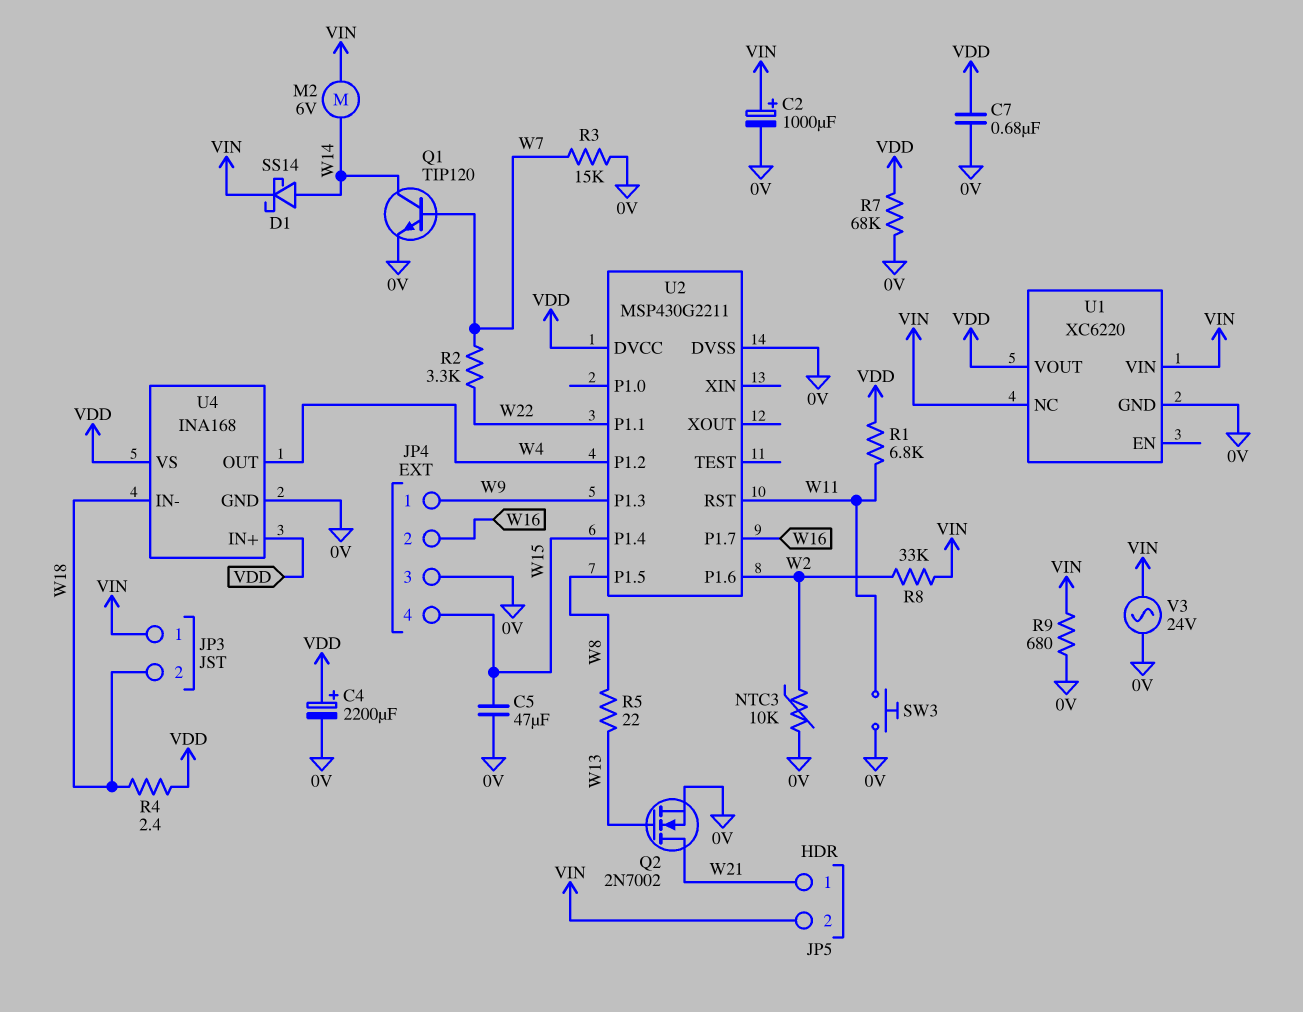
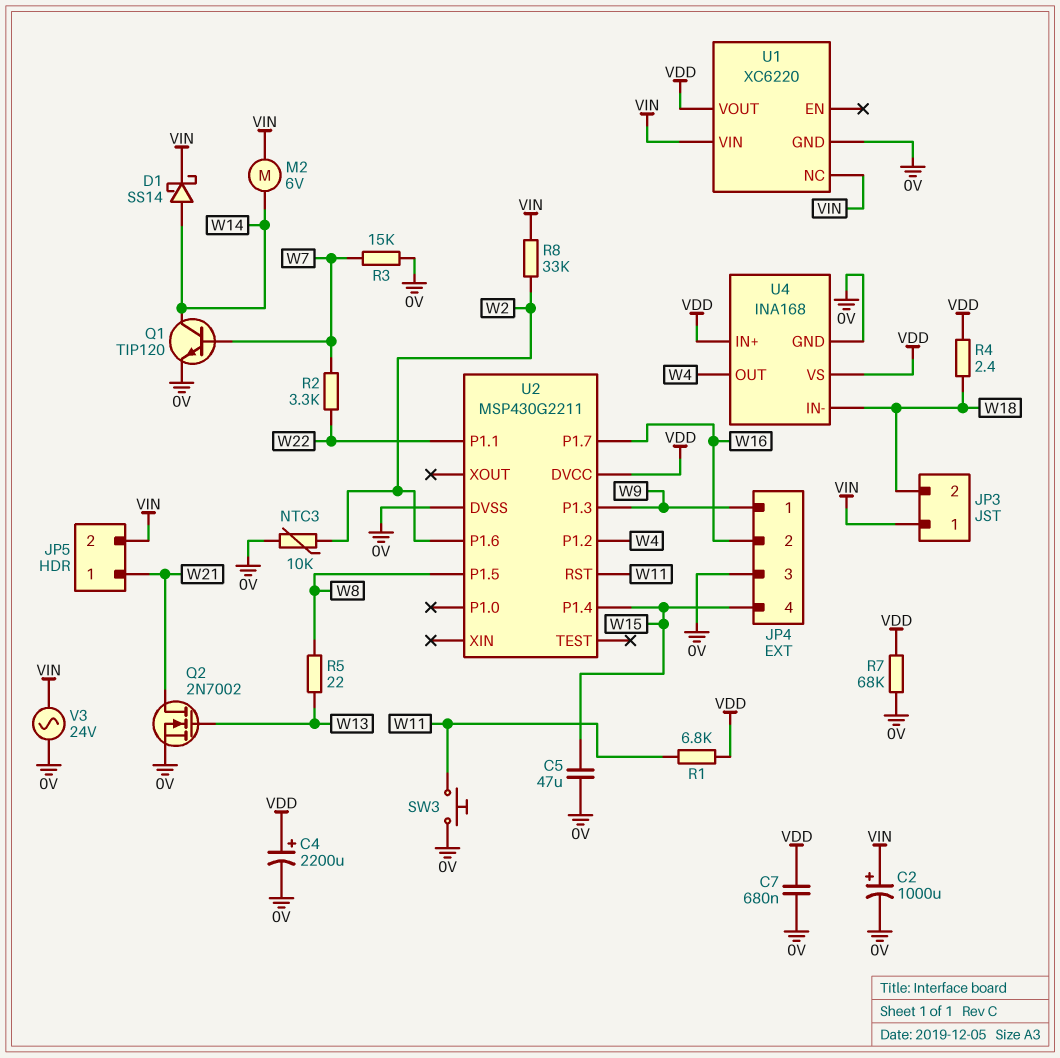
R9: 680 (0V, VIN) -> none

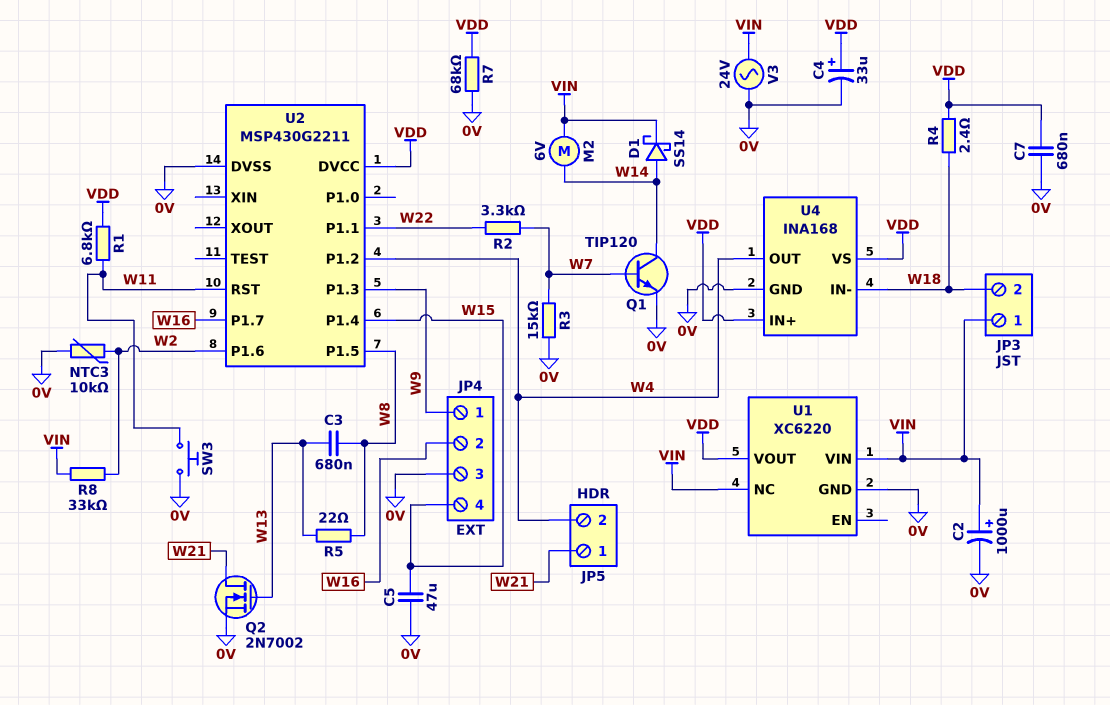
C3: none -> 680nF (W8, W13)
C4: 2200uF (plus VDD, minus 0V) -> 33uF (plus VDD, minus 0V)
JP5 pin 2: VIN -> W4

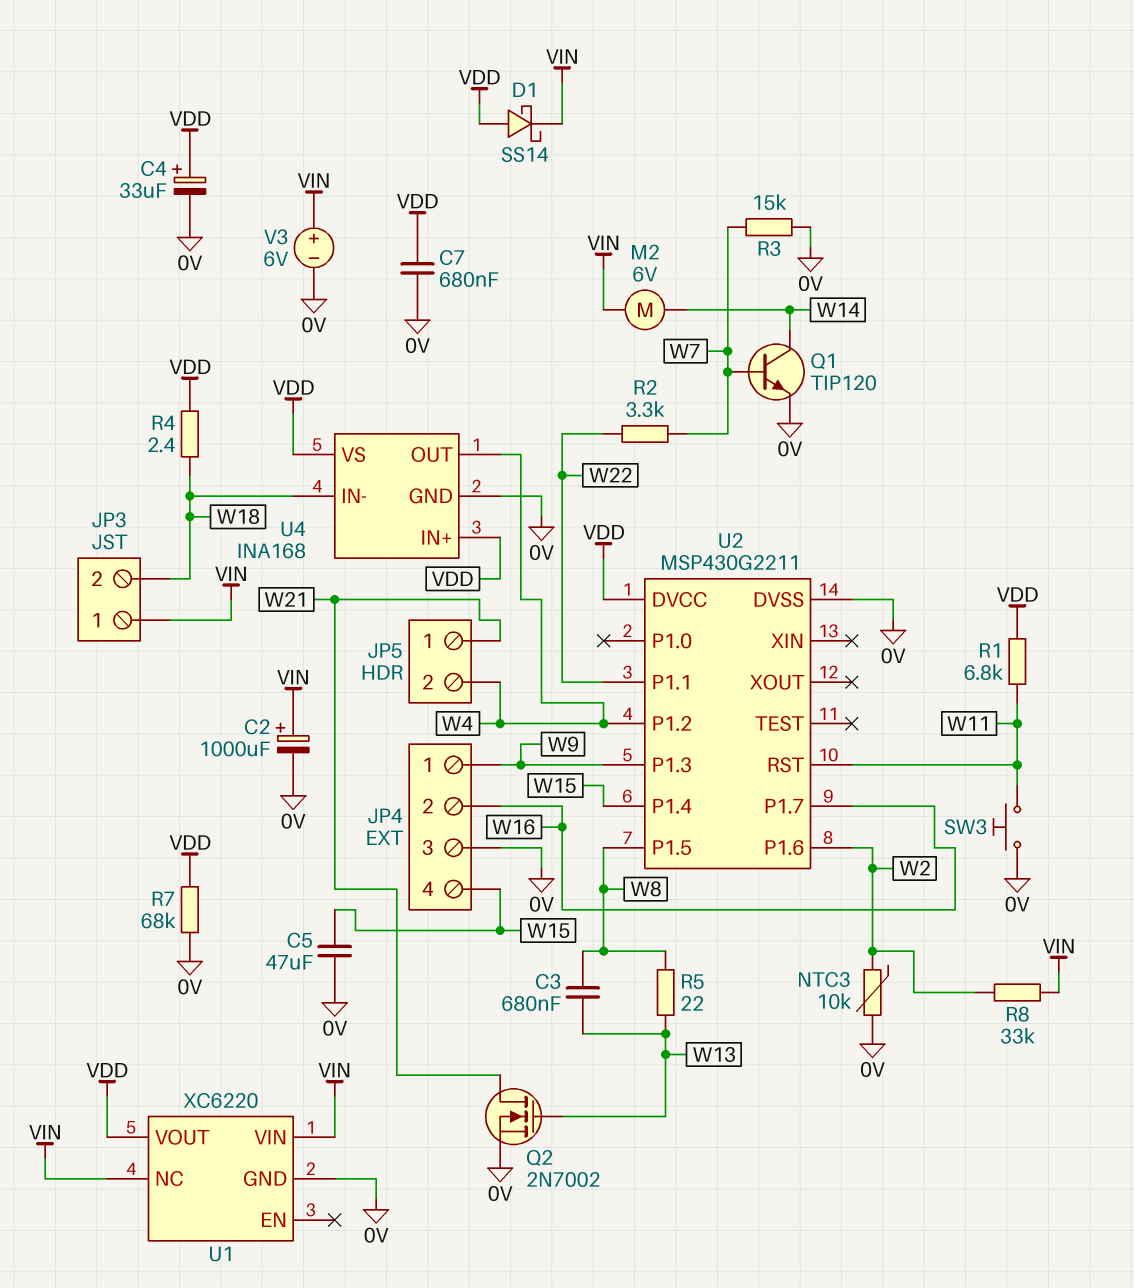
D1: schottky SS14 (A W14, K VIN) -> schottky SS14 (A VDD, K VIN)
V3: AC 24V (0V, VIN) -> 6V (plus VIN, minus 0V)

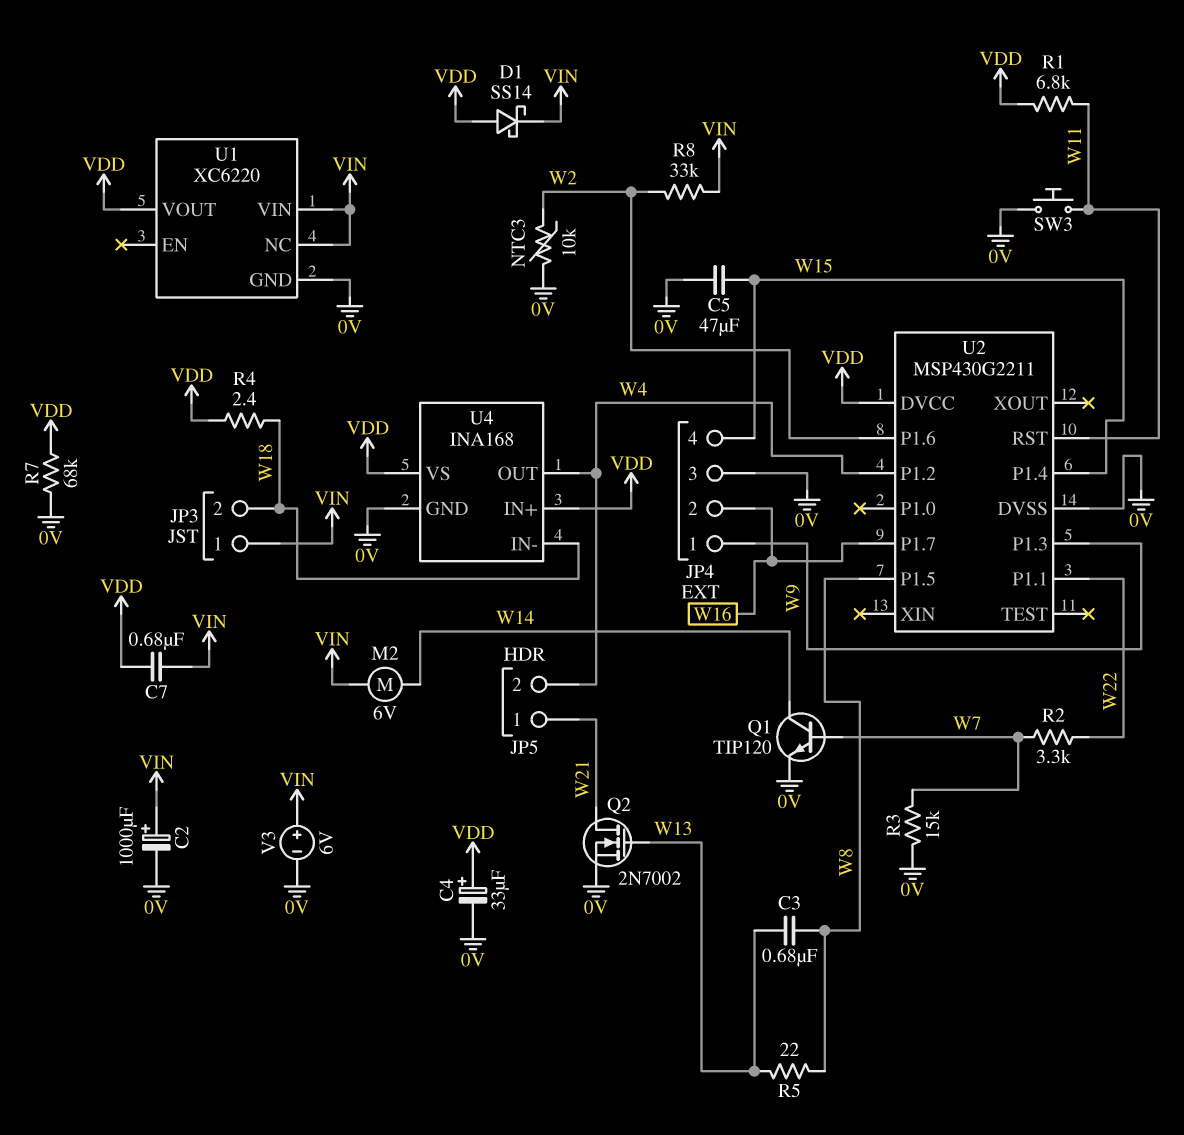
C7: 680nF (0V, VDD) -> 680nF (VDD, VIN)

